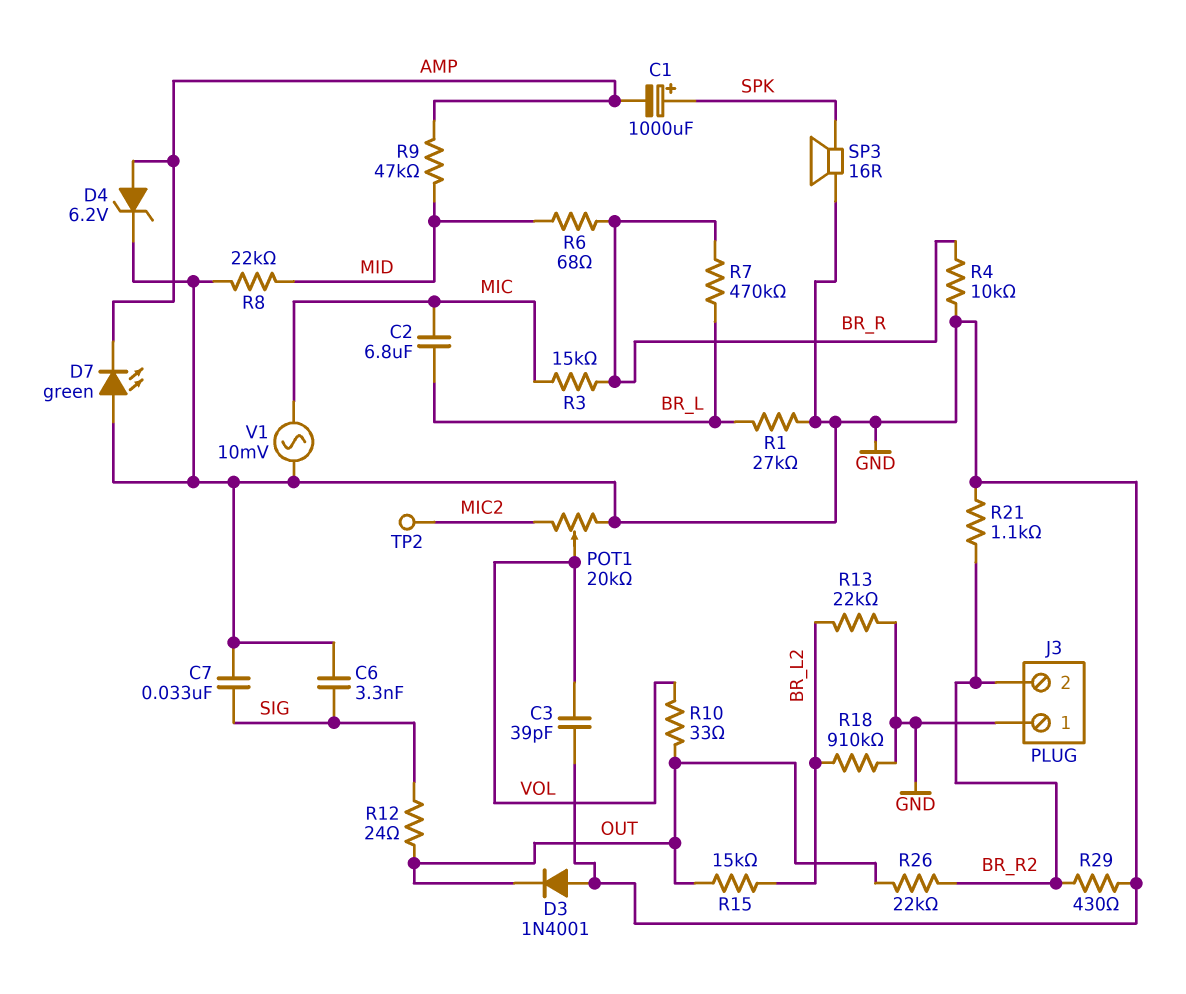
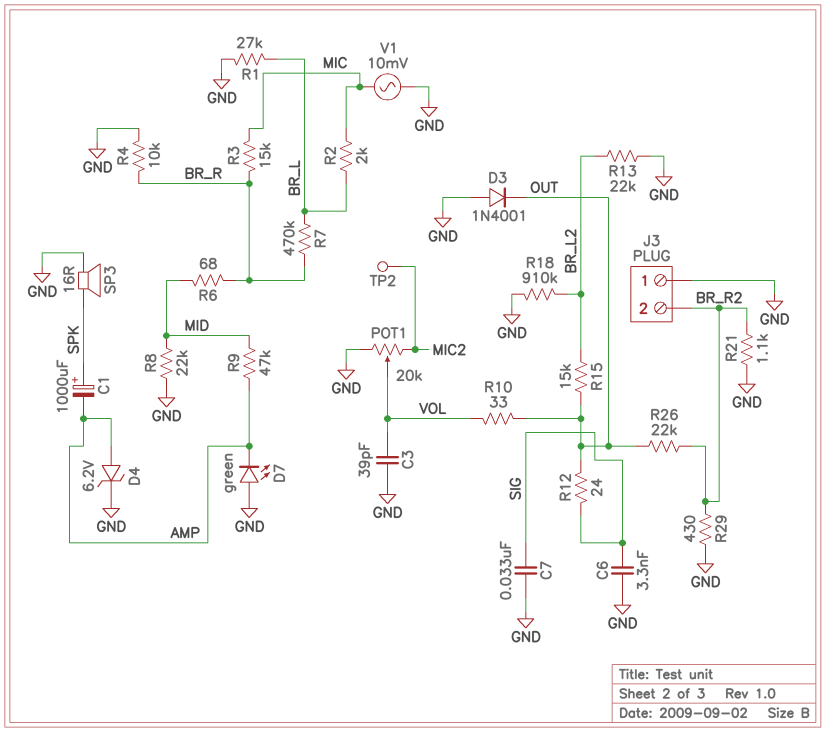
C2: 6.8uF (BR_L, MIC) -> none
R2: none -> 2k (BR_L, MIC)

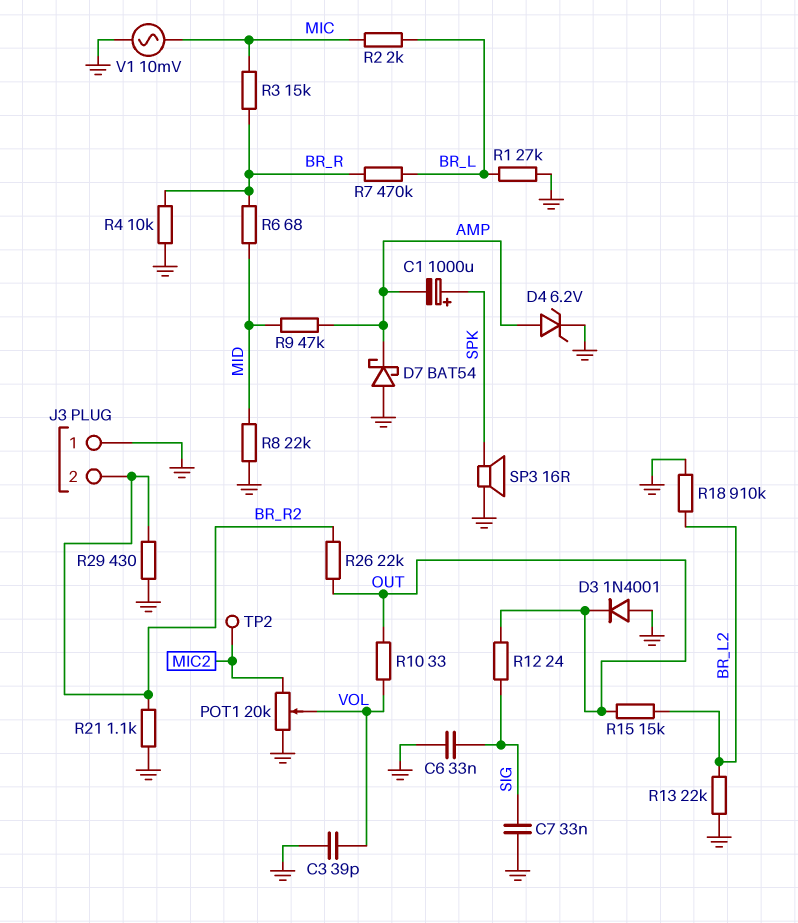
C6: 3.3nF (GND, SIG) -> 33nF (GND, SIG)
D7: LED green (A GND, K AMP) -> schottky BAT54 (A GND, K AMP)

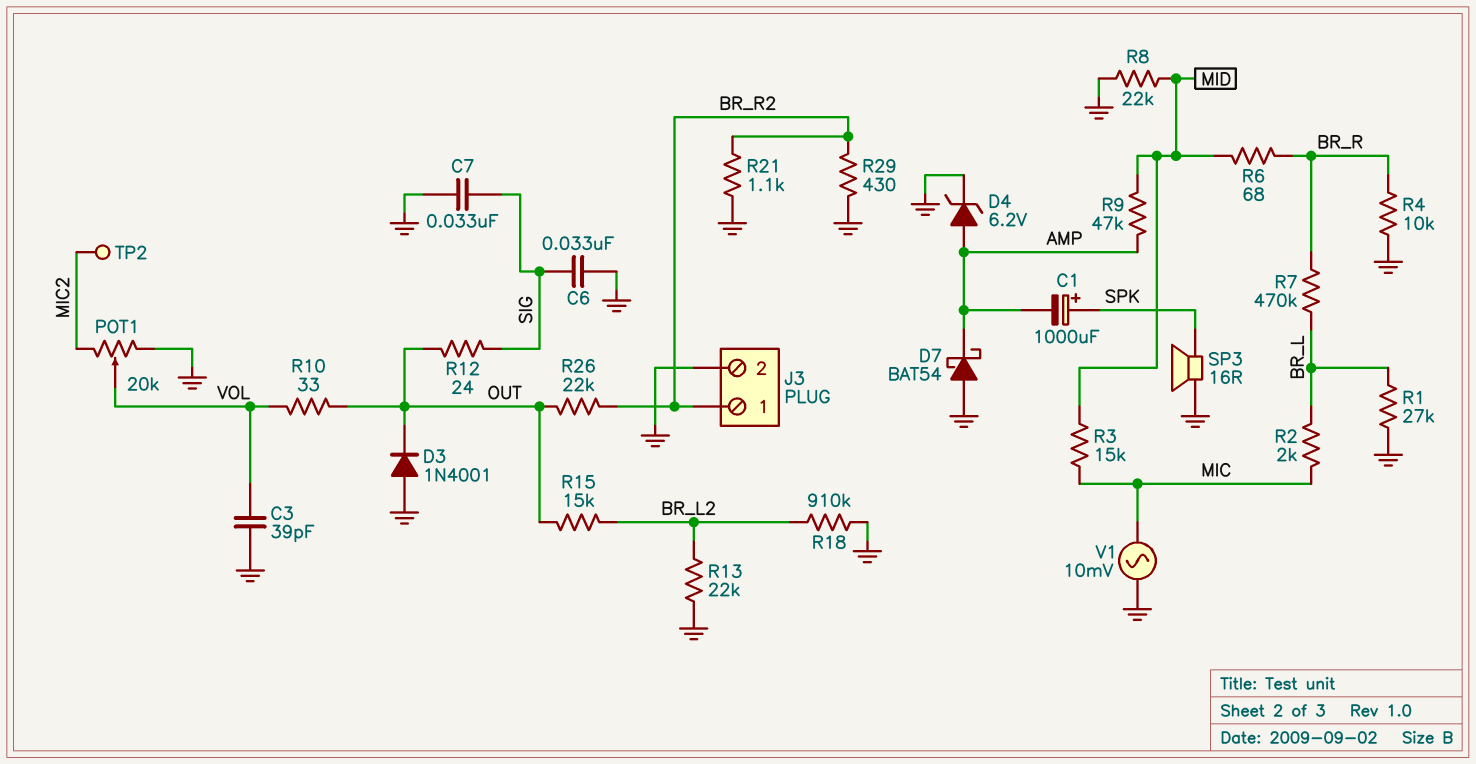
J3 pin 1: GND -> BR_R2
J3 pin 2: BR_R2 -> GND
R3: 15k (BR_R, MIC) -> 15k (MIC, MID)

